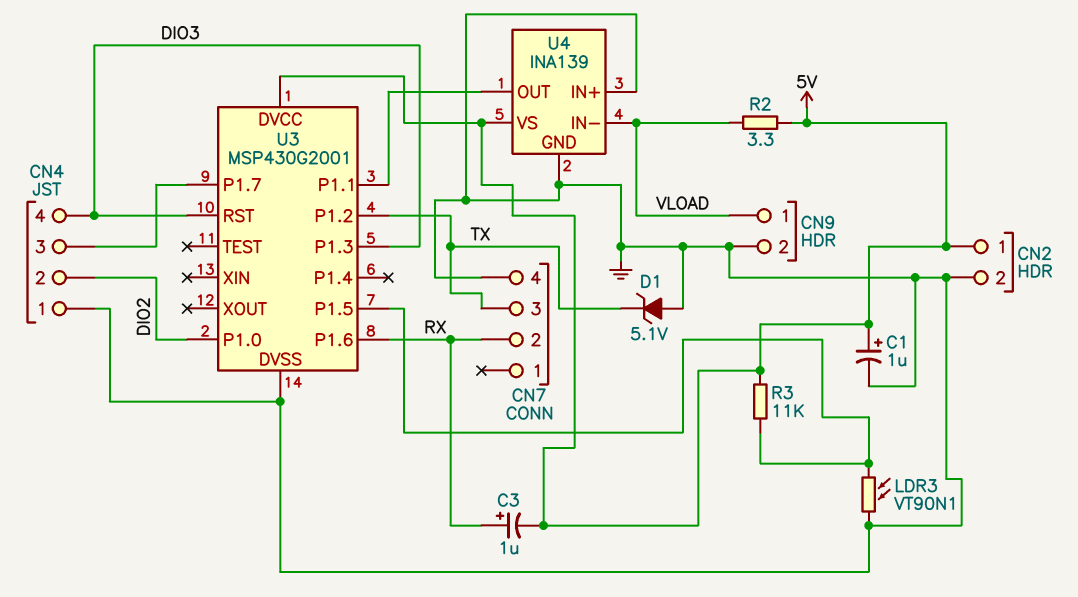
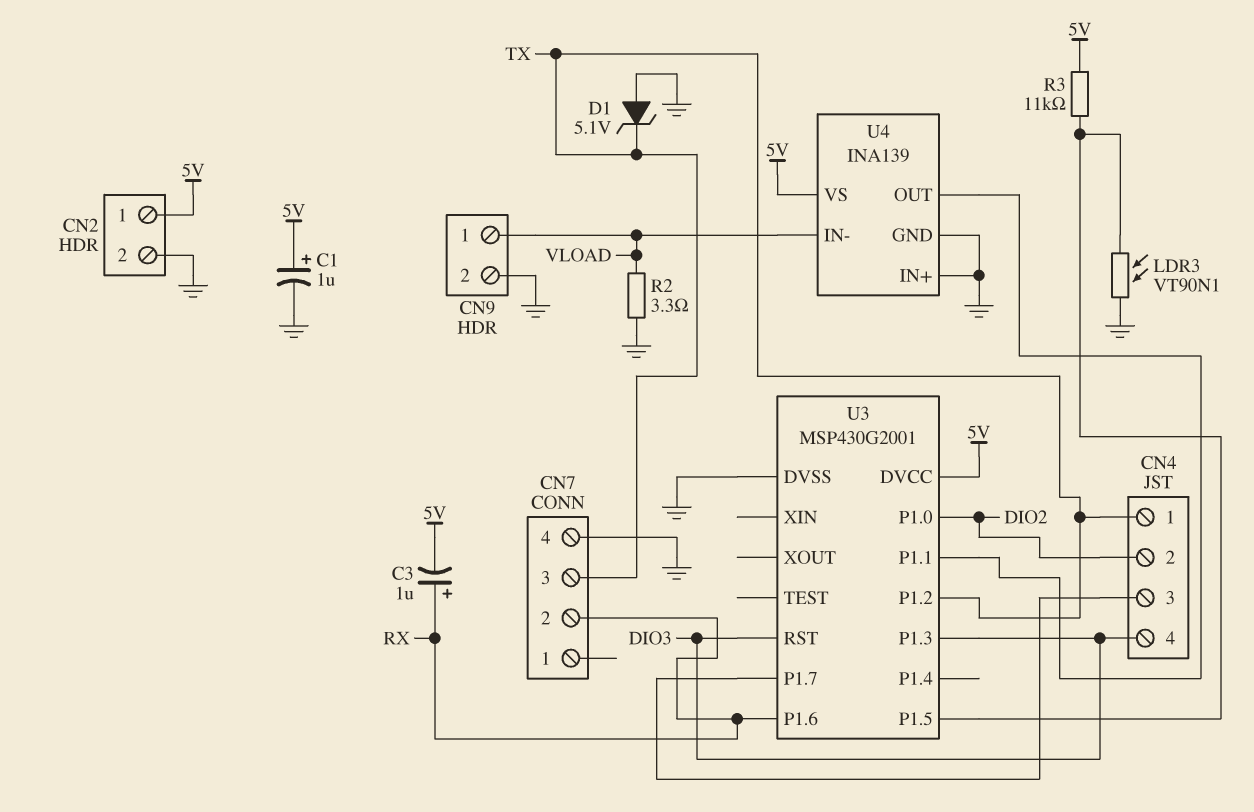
CN4 pin 1: GND -> TX
R2: 3.3 (5V, VLOAD) -> 3.3 (GND, VLOAD)

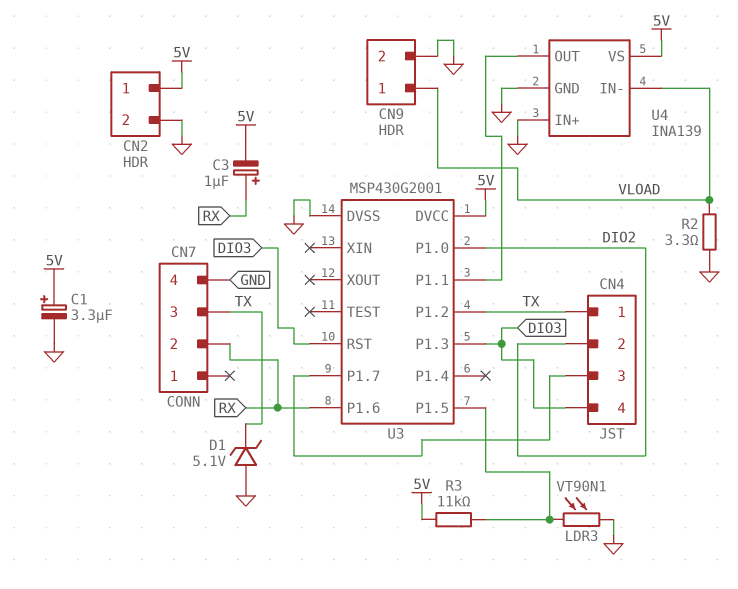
C1: 1uF (plus 5V, minus GND) -> 3.3uF (plus 5V, minus GND)

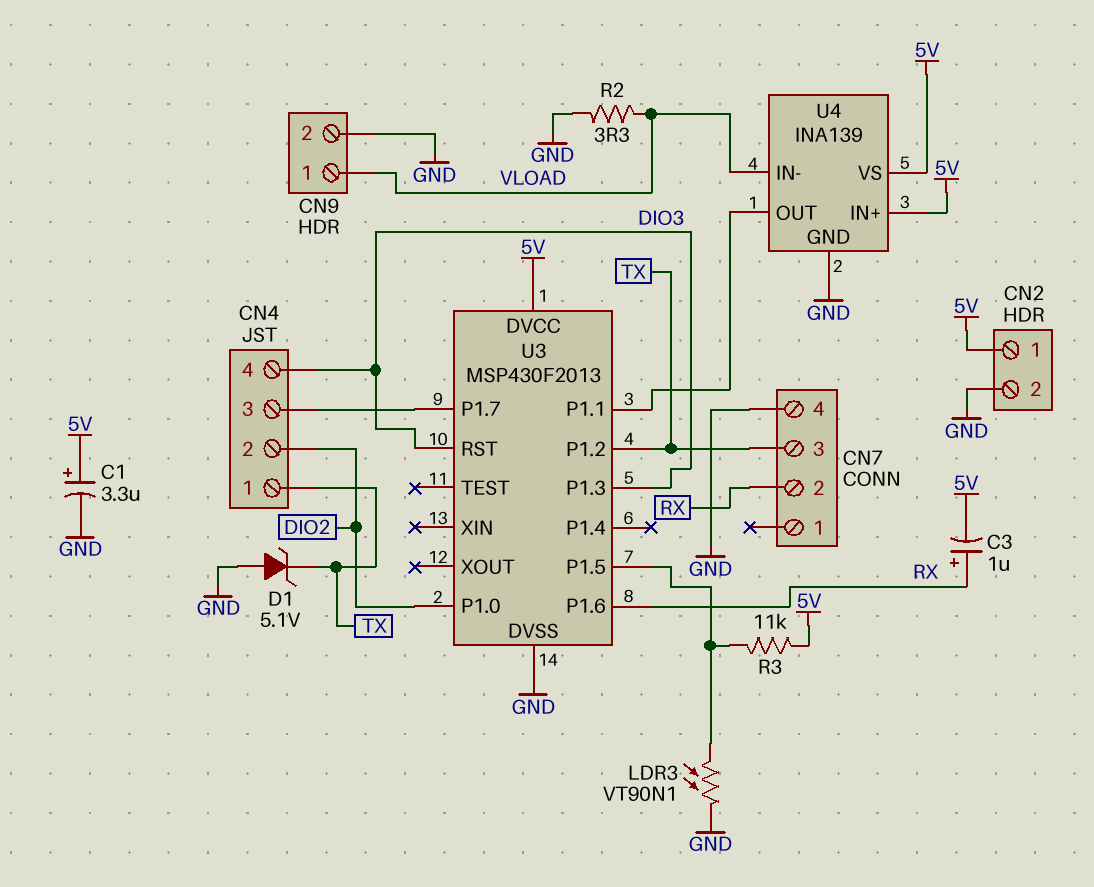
U3: MSP430G2001 -> MSP430F2013
U4 pin IN+: GND -> 5V

